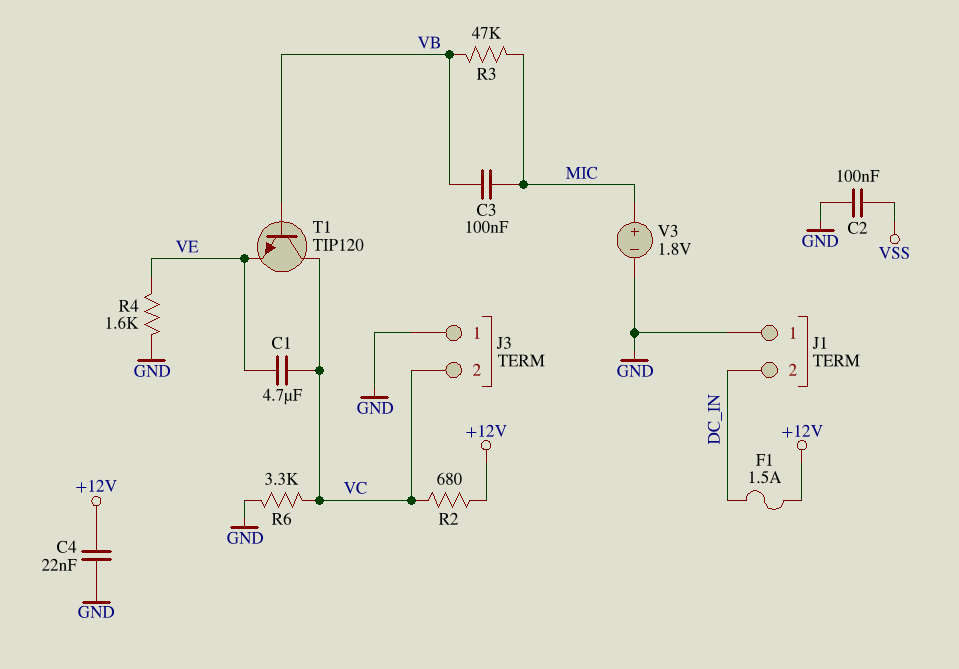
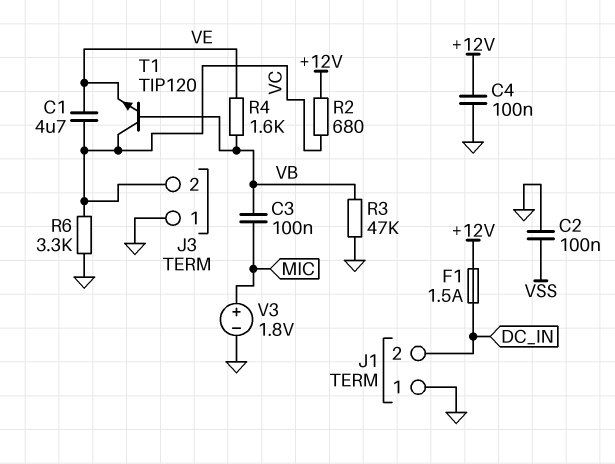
C4: 22nF (+12V, GND) -> 100nF (+12V, GND)
R3: 47k (MIC, VB) -> 47k (GND, VB)
R4: 1.6k (GND, VE) -> 1.6k (VB, VE)

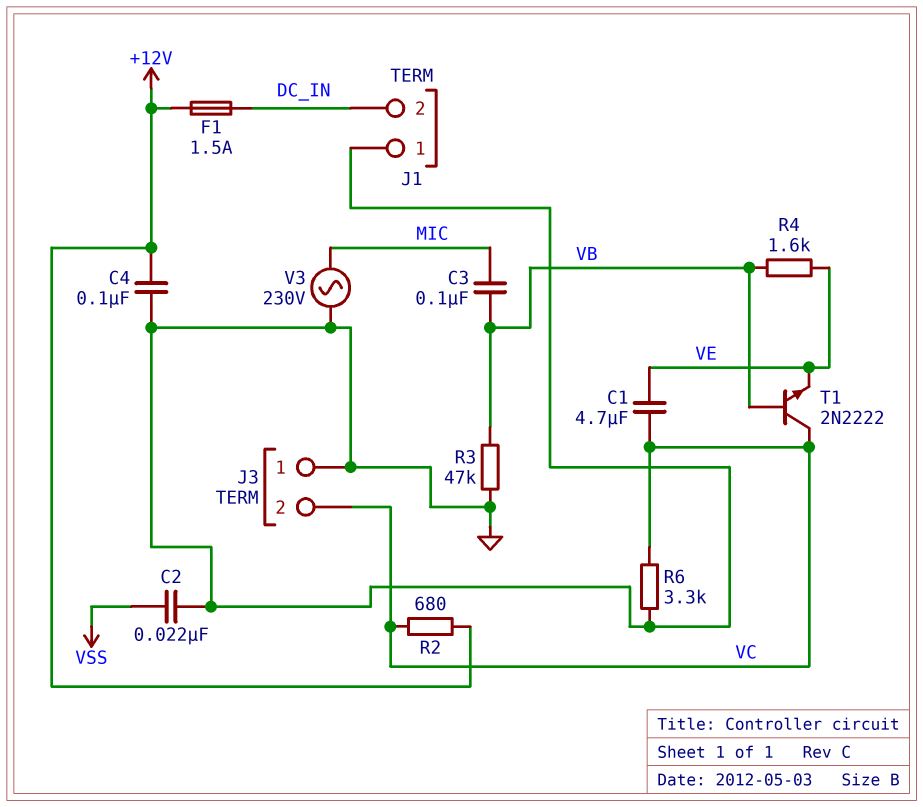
C2: 100nF (GND, VSS) -> 22nF (GND, VSS)
T1: NPN TIP120 (B VB, C VC, E VE) -> NPN 2N2222 (B VB, C VC, E VE)
V3: 1.8V (plus MIC, minus GND) -> AC 230V (GND, MIC)

